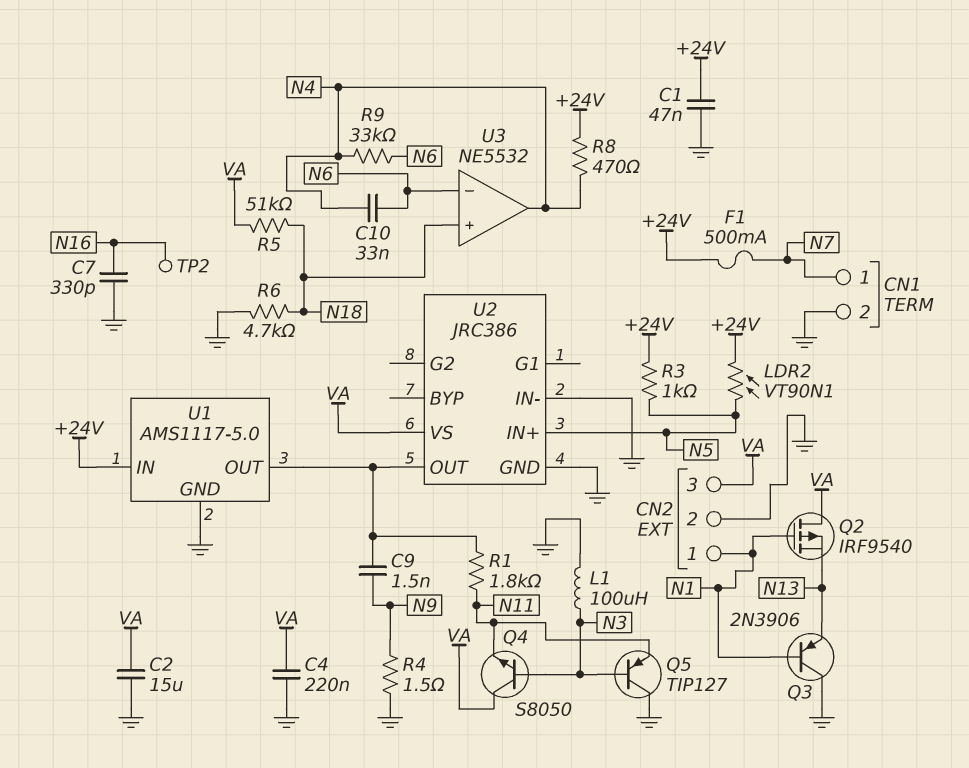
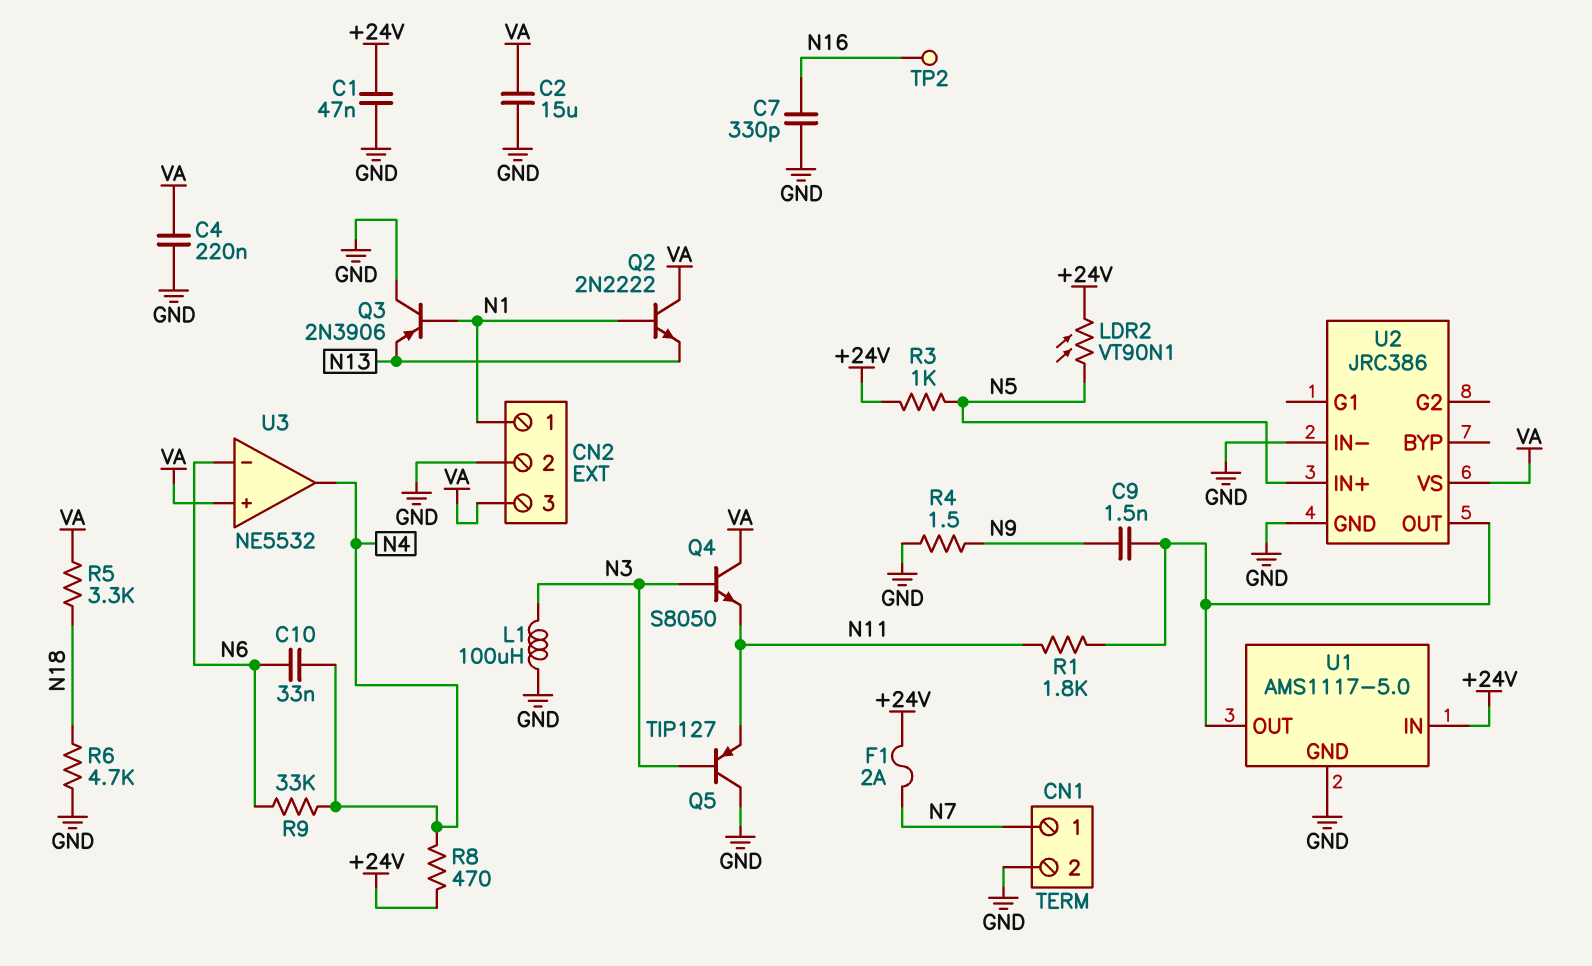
F1: 500mA (+24V, N7) -> 2A (+24V, N7)
Q2: PMOS IRF9540 (G N1, D VA, S N13) -> NPN 2N2222 (B N1, C VA, E N13)
R5: 51k (N18, VA) -> 3.3k (N18, VA)
U3 pin in+: N18 -> VA

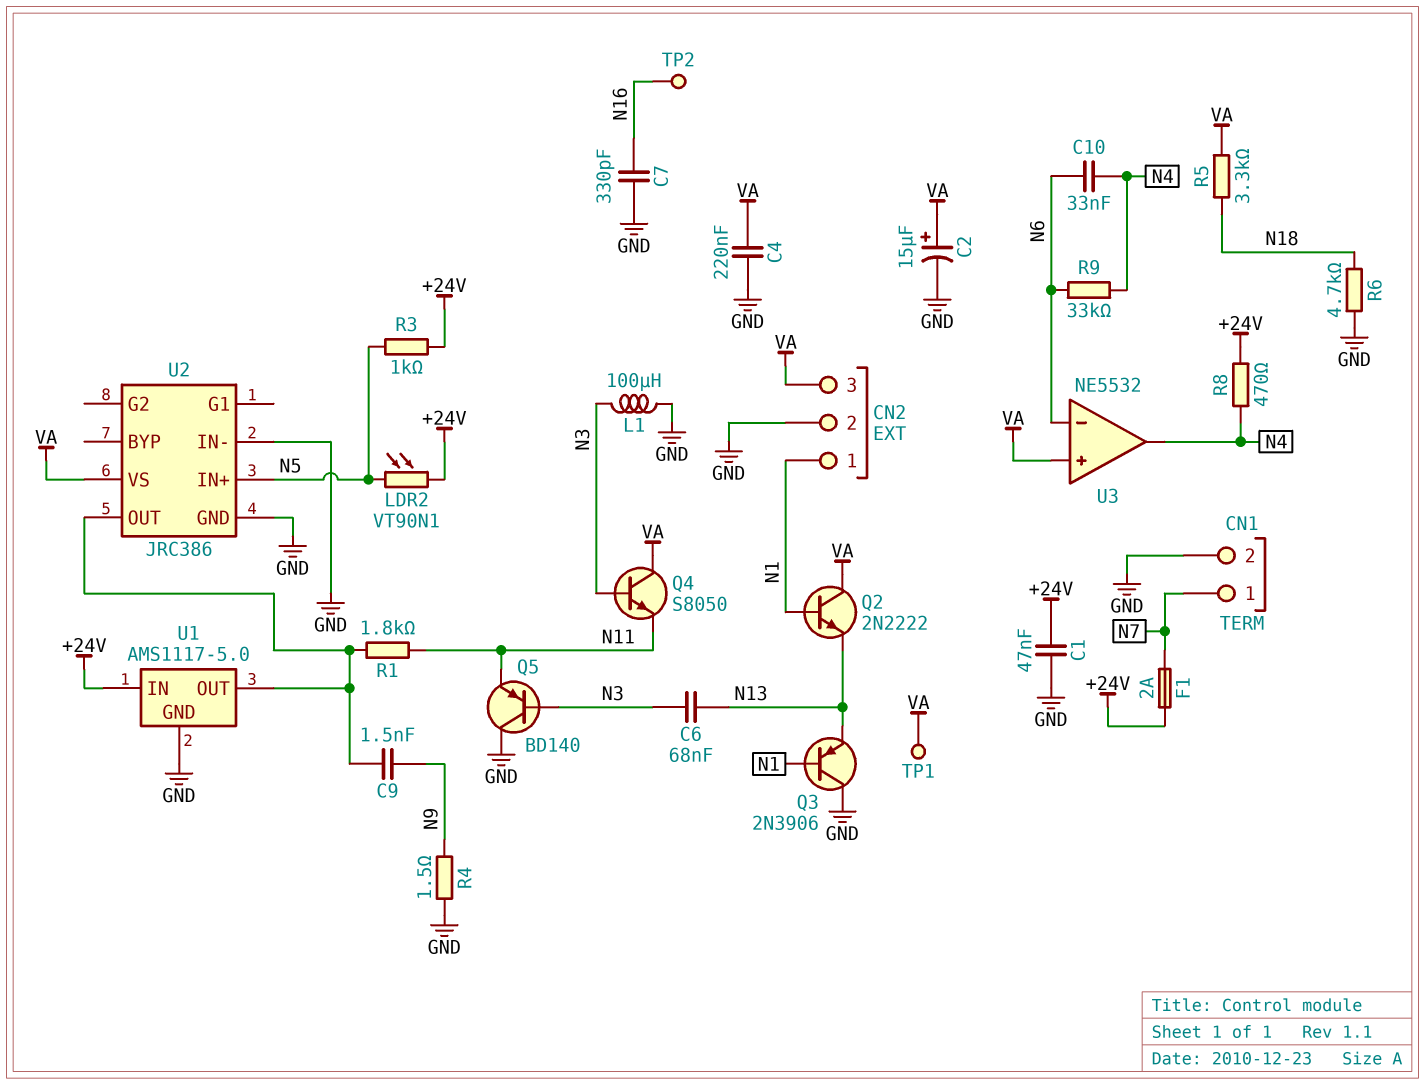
C2: 15uF (GND, VA) -> 15uF (plus VA, minus GND)
C6: none -> 68nF (N3, N13)
Q5: PNP TIP127 (B N3, C GND, E N11) -> PNP BD140 (B N3, C GND, E N11)
TP1: none -> test point (VA)

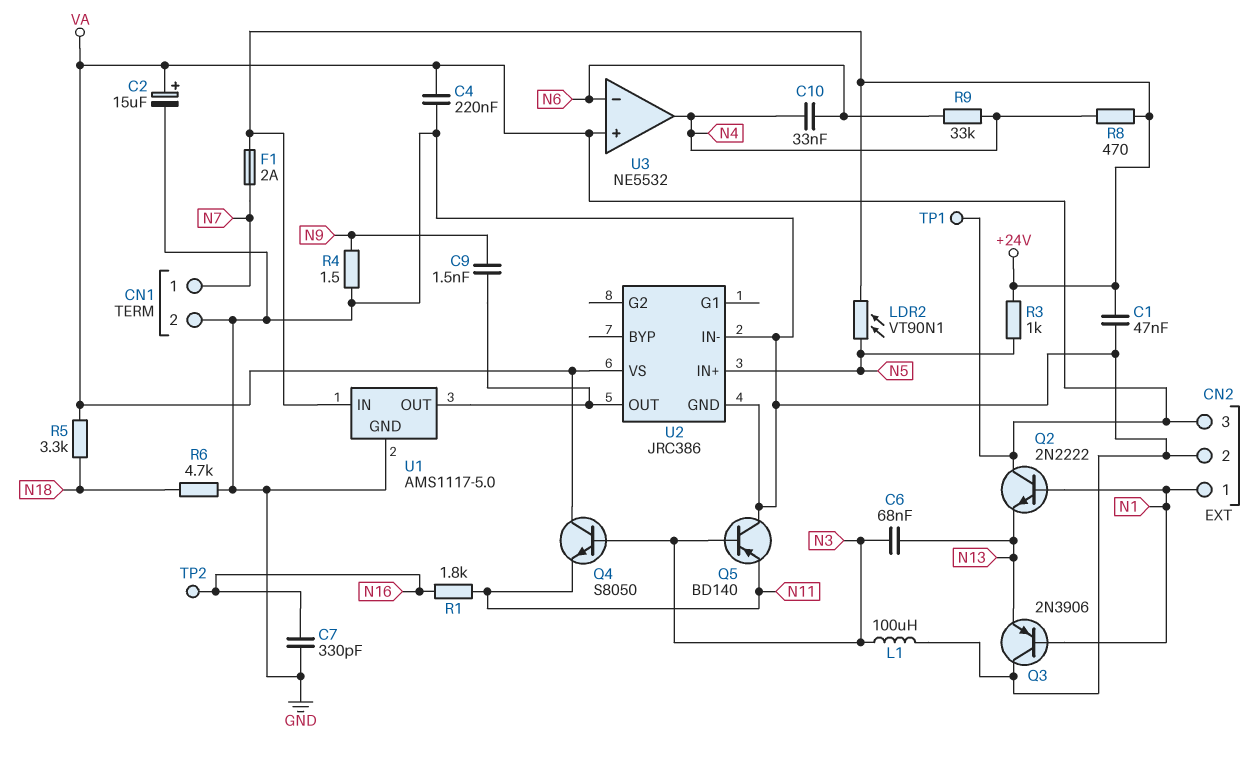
R1: 1.8k (N11, U1/OUT) -> 1.8k (N11, N16)

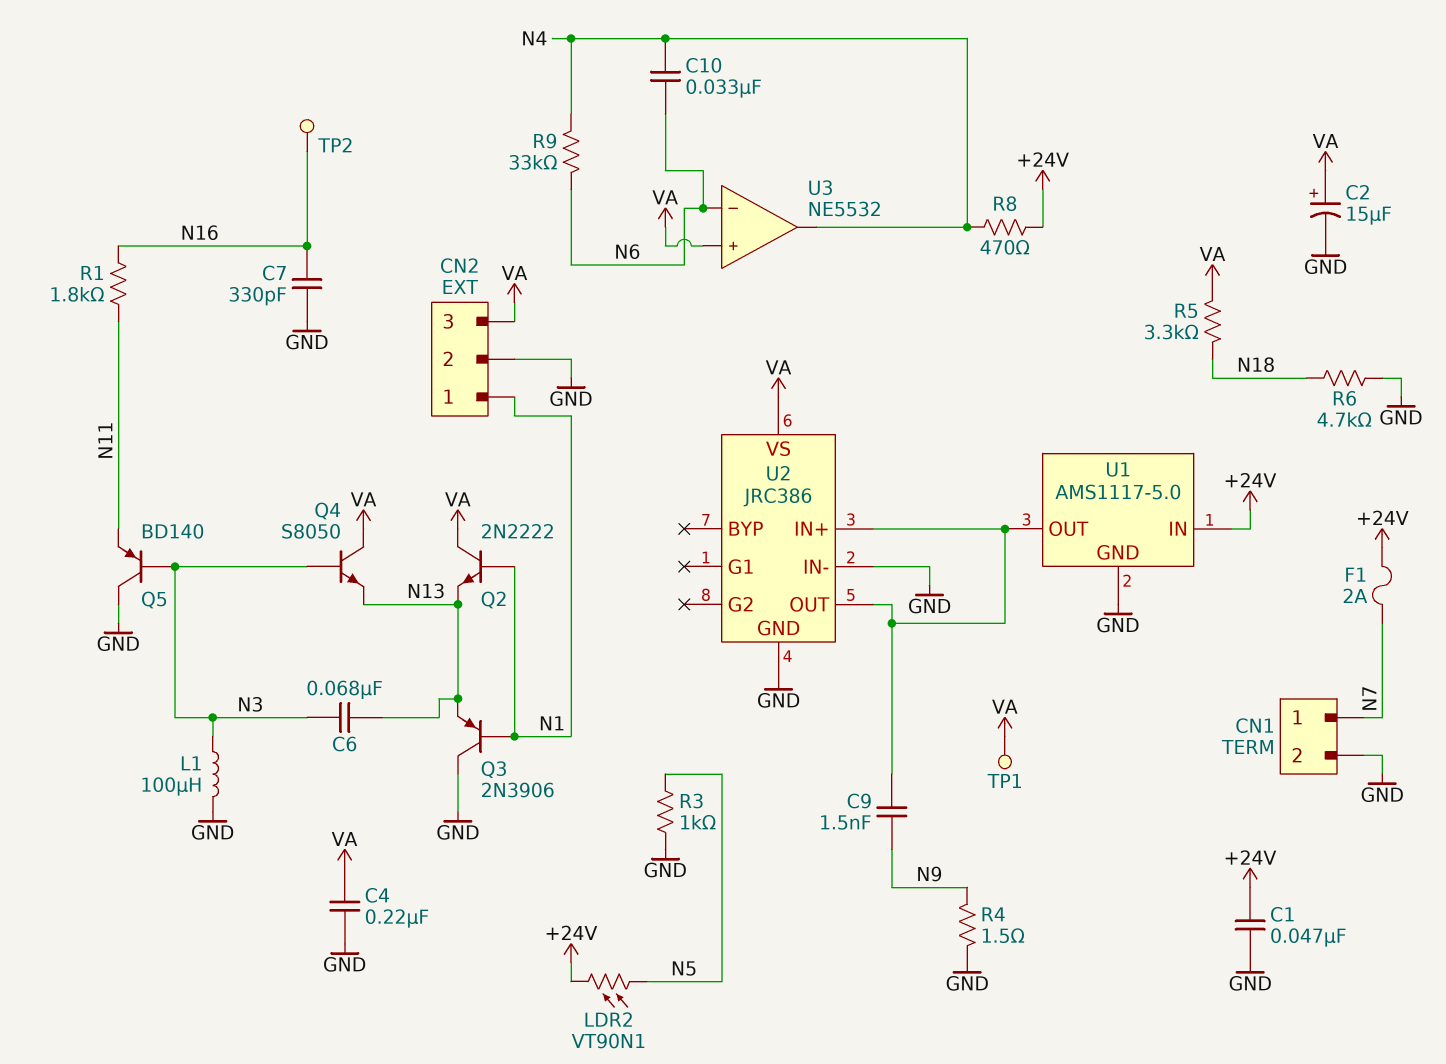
Q4: NPN S8050 (B N3, C VA, E N11) -> NPN S8050 (B N3, C VA, E N13)
R3: 1k (+24V, N5) -> 1k (GND, N5)
U2 pin IN+: N5 -> U1/OUT

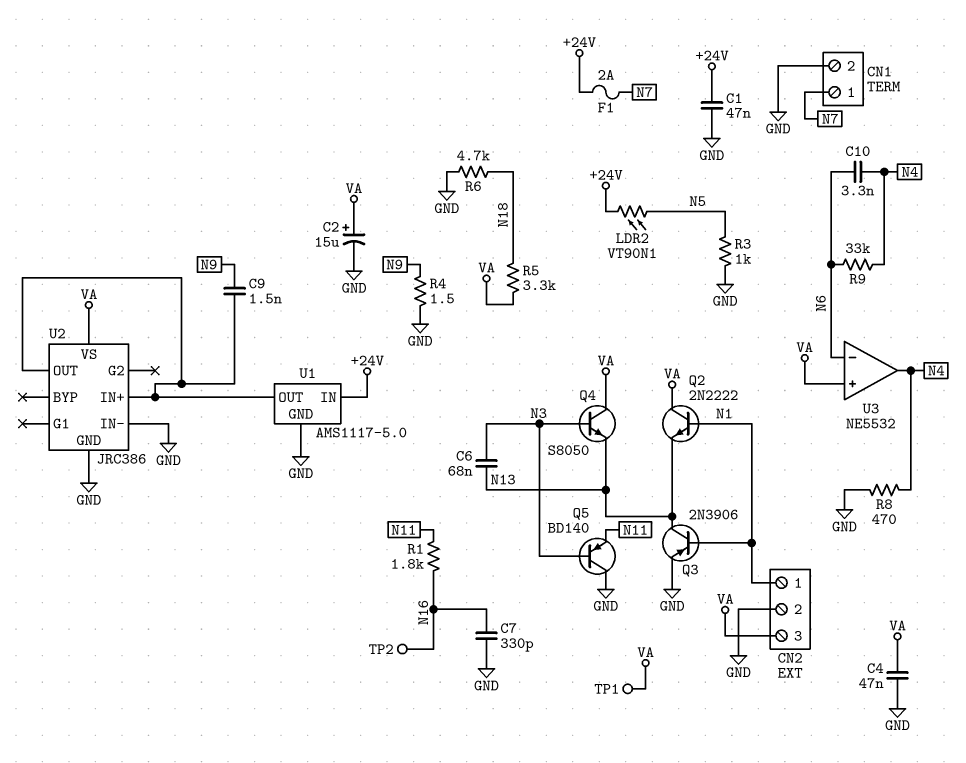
C4: 220nF (GND, VA) -> 47nF (GND, VA)
C10: 33nF (N4, N6) -> 3.3nF (N4, N6)
L1: 100uH (GND, N3) -> none
Q3: PNP 2N3906 (B N1, C GND, E N13) -> PNP 2N3906 (B N1, C N13, E GND)
R8: 470 (+24V, N4) -> 470 (GND, N4)

